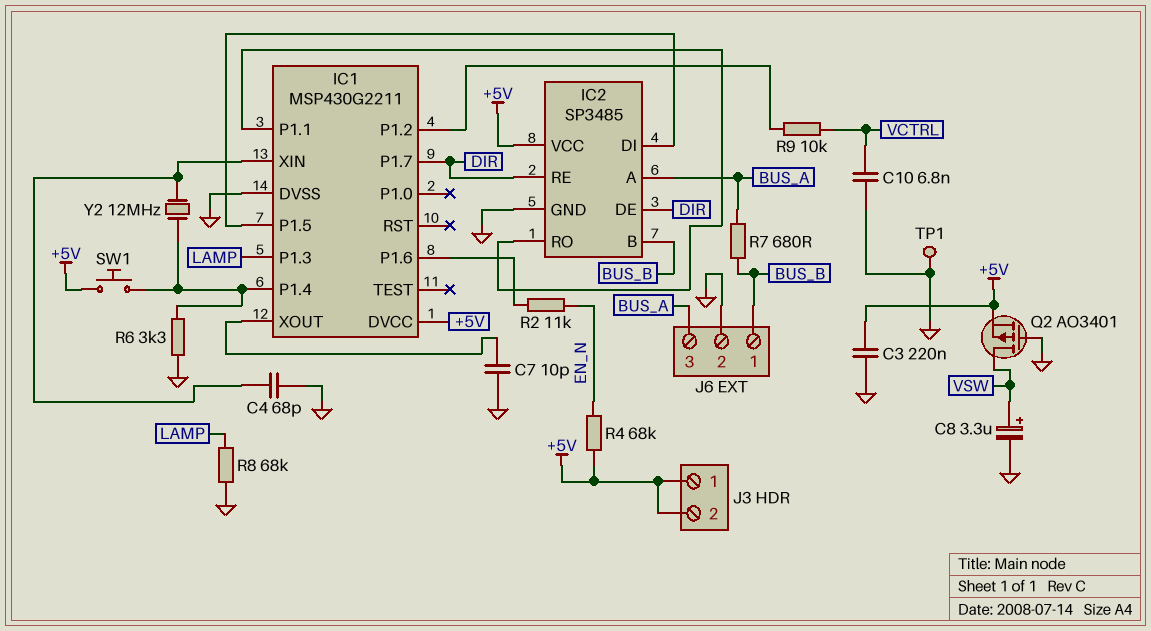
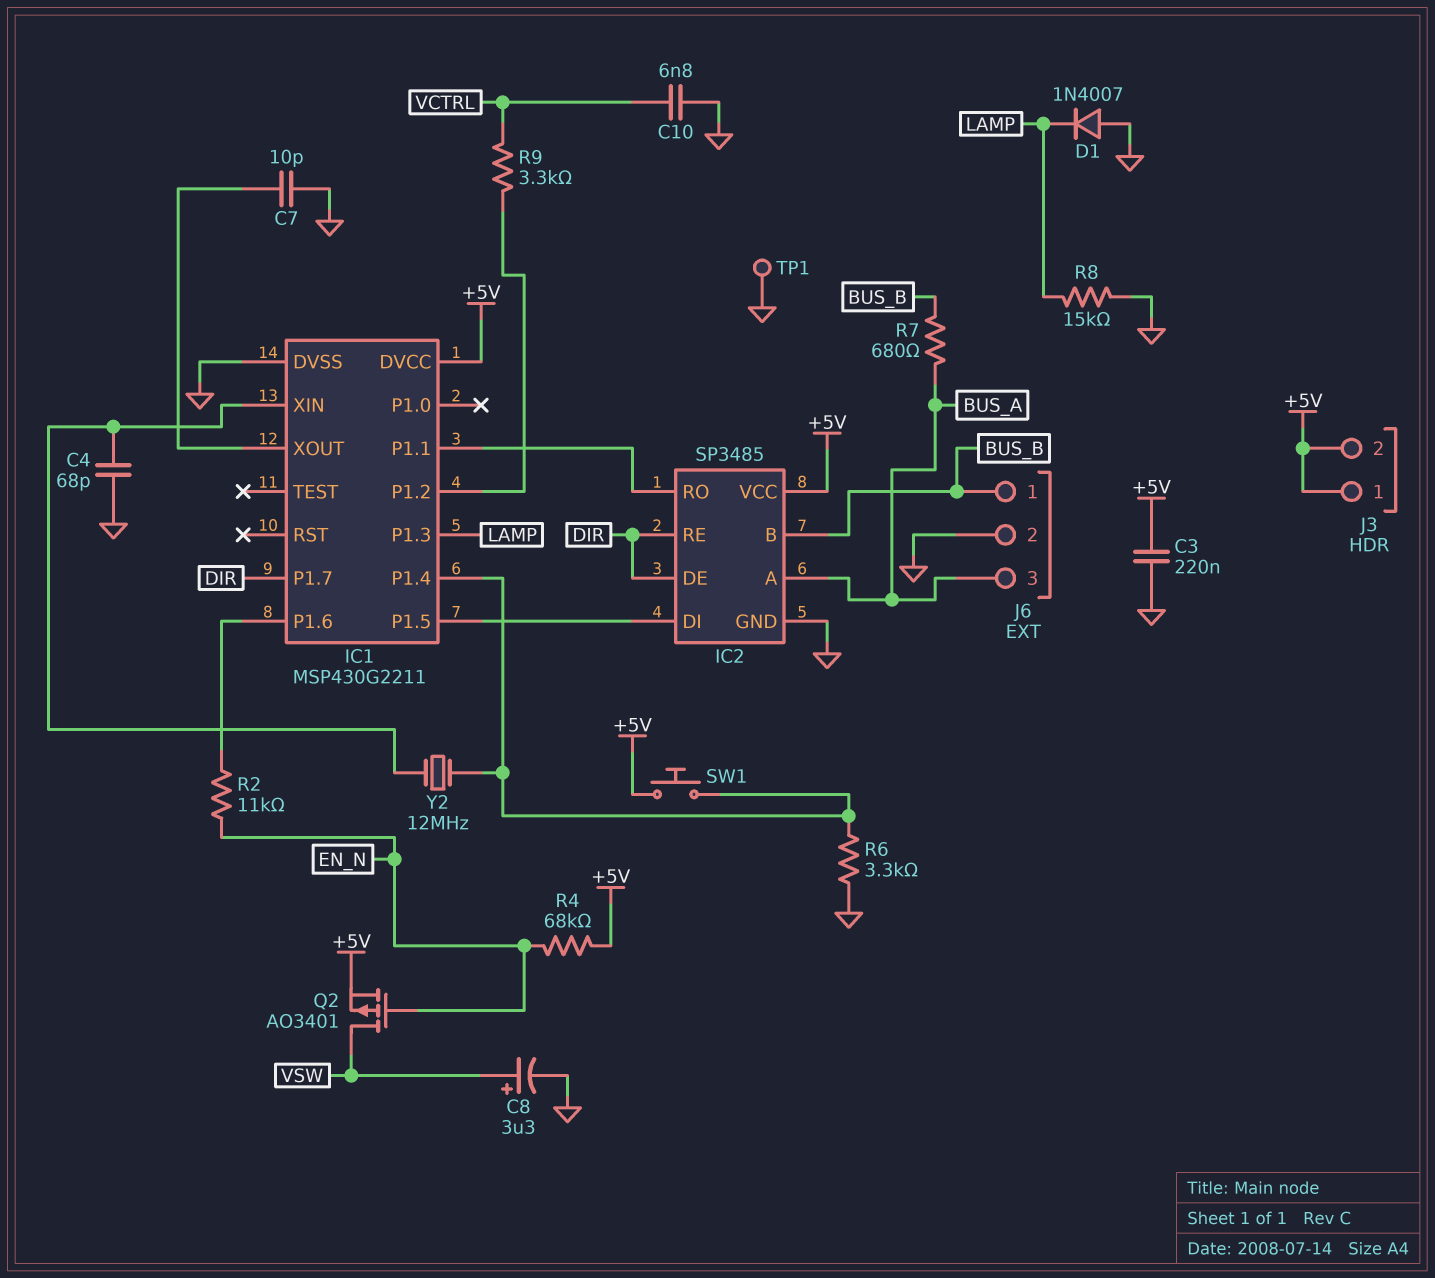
D1: none -> diode 1N4007 (A GND, K LAMP)
Q2: PMOS AO3401 (G GND, D VSW, S +5V) -> PMOS AO3401 (G EN_N, D VSW, S +5V)
R8: 68k (GND, LAMP) -> 15k (GND, LAMP)
R9: 10k (IC1/P1.2, VCTRL) -> 3.3k (IC1/P1.2, VCTRL)

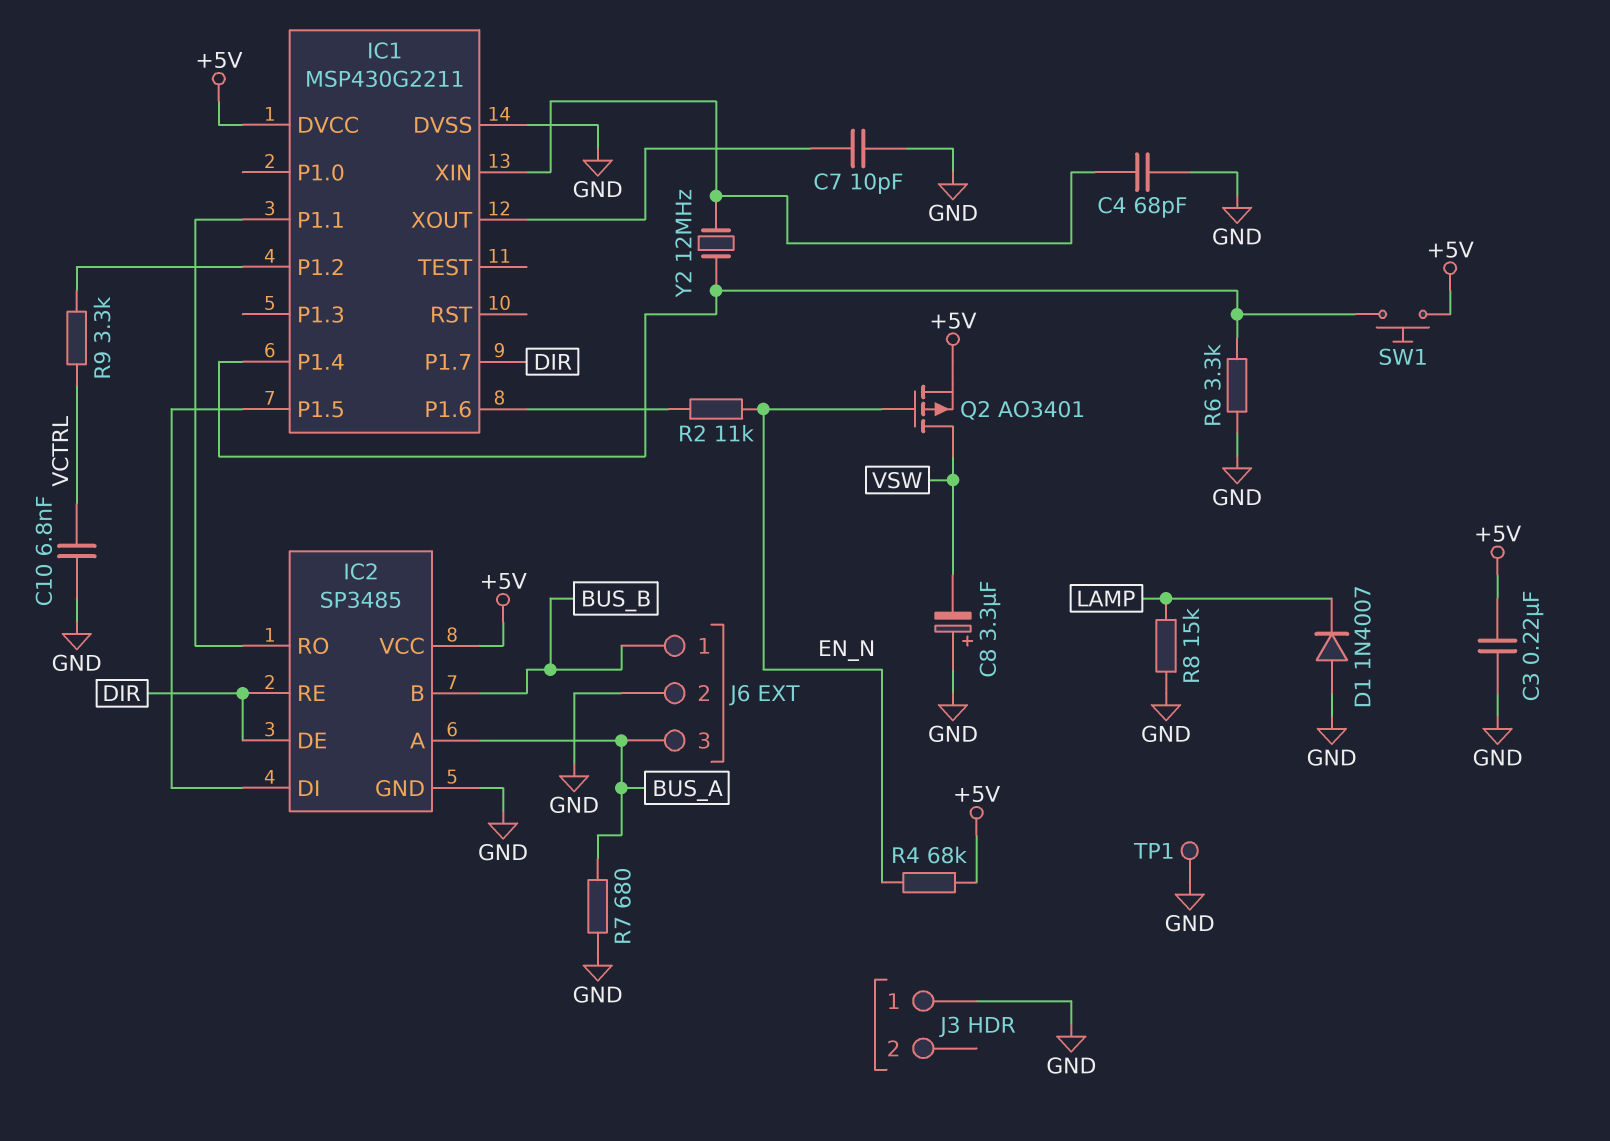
C8: 3.3uF (plus VSW, minus GND) -> 3.3uF (plus GND, minus VSW)
IC1 pin P1.3: LAMP -> none
J3 pin 1: +5V -> GND
J3 pin 2: +5V -> none
R7: 680 (BUS_A, BUS_B) -> 680 (BUS_A, GND)

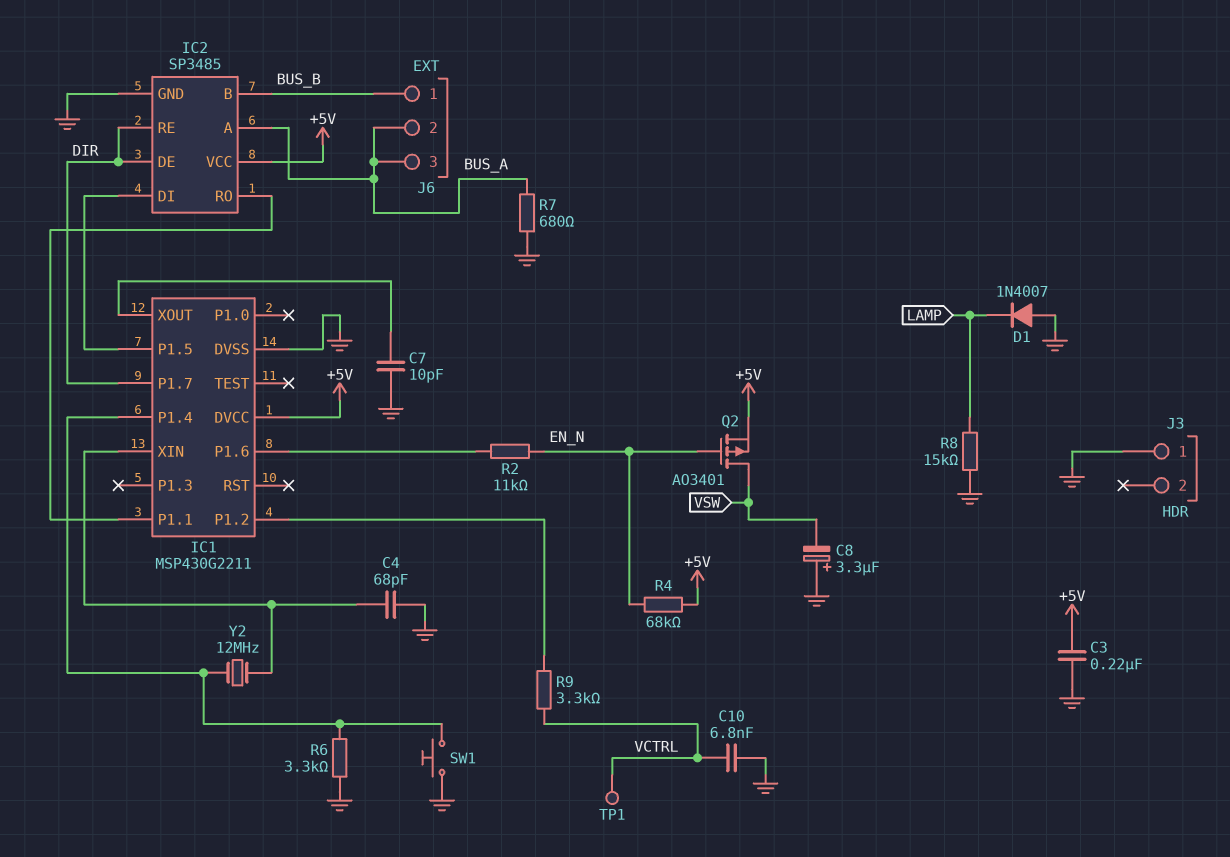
J6 pin 2: GND -> BUS_A
SW1: button (+5V, IC1/P1.4) -> button (GND, IC1/P1.4)
TP1: test point (GND) -> test point (VCTRL)

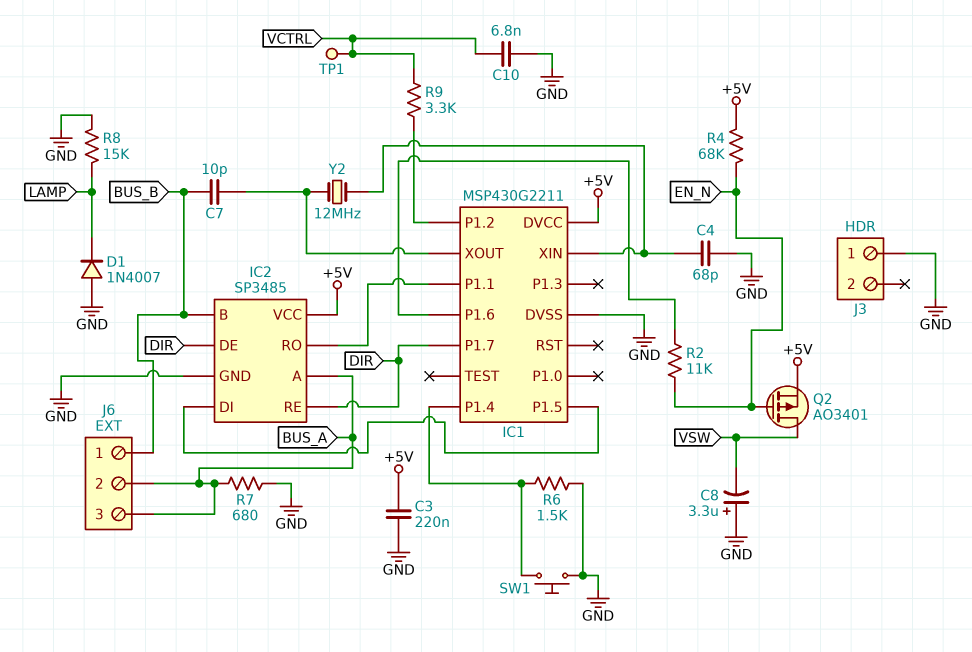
C7: 10pF (GND, IC1/XOUT) -> 10pF (BUS_B, IC1/XOUT)
R6: 3.3k (GND, IC1/P1.4) -> 1.5k (GND, IC1/P1.4)
Y2: 12MHz (IC1/P1.4, IC1/XIN) -> 12MHz (IC1/XIN, IC1/XOUT)

